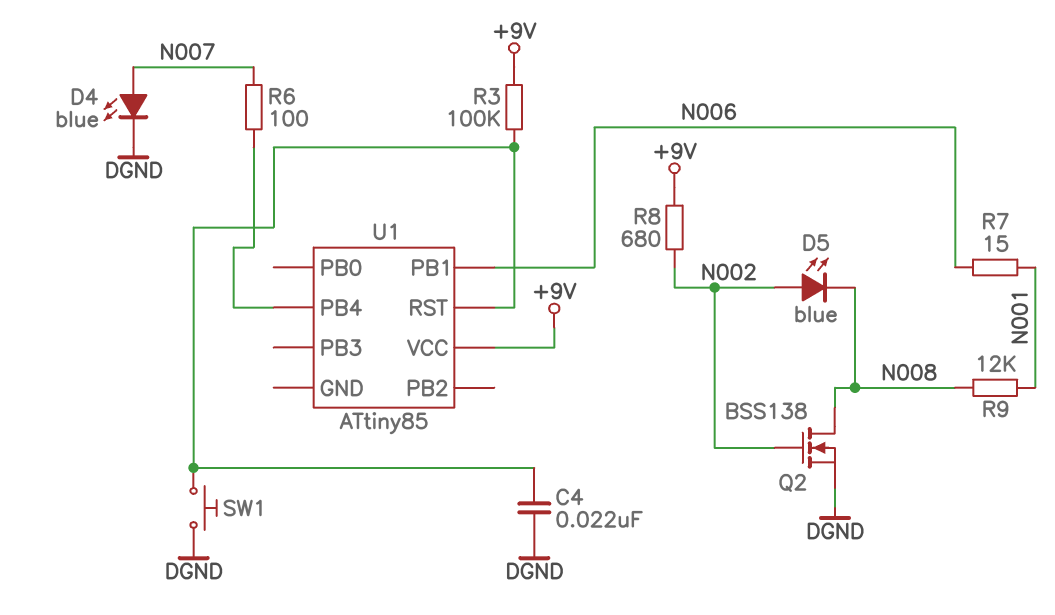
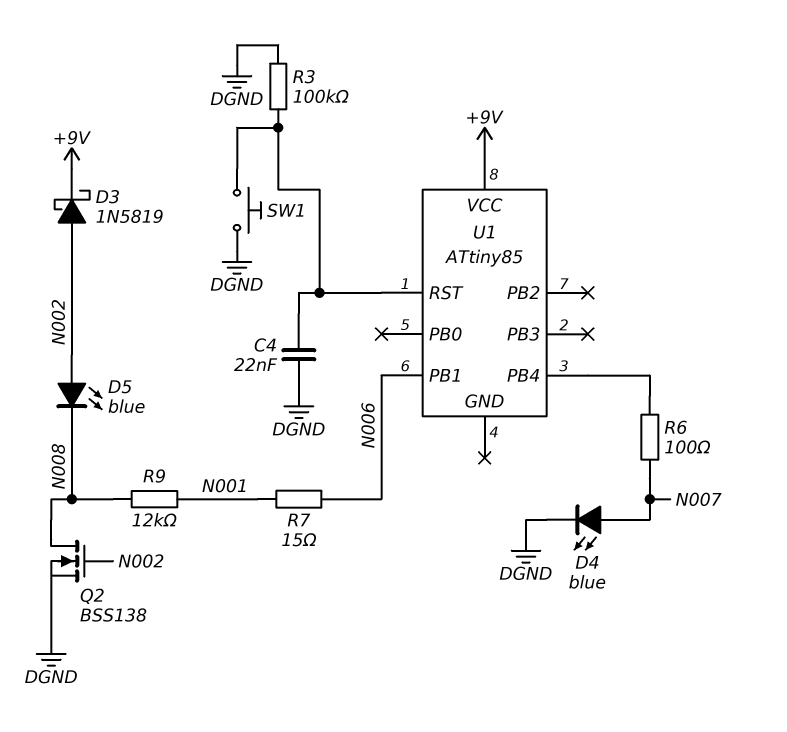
D3: none -> schottky 1N5819 (A N002, K +9V)
R3: 100k (+9V, U1/RST) -> 100k (DGND, U1/RST)
R8: 680 (+9V, N002) -> none

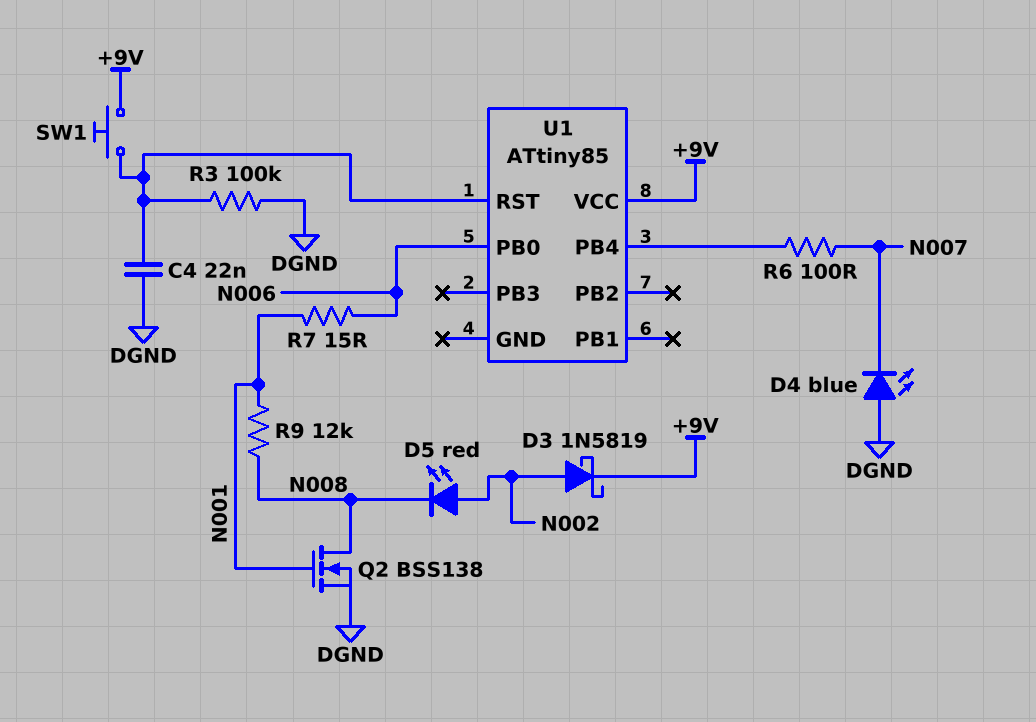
D4: LED blue (A N007, K DGND) -> LED blue (A DGND, K N007)
D5: LED blue (A N002, K N008) -> LED red (A N002, K N008)
Q2: NMOS BSS138 (G N002, D N008, S DGND) -> NMOS BSS138 (G N001, D N008, S DGND)
SW1: button (DGND, U1/RST) -> button (+9V, U1/RST)
U1 pin PB0: none -> N006
U1 pin PB1: N006 -> none

